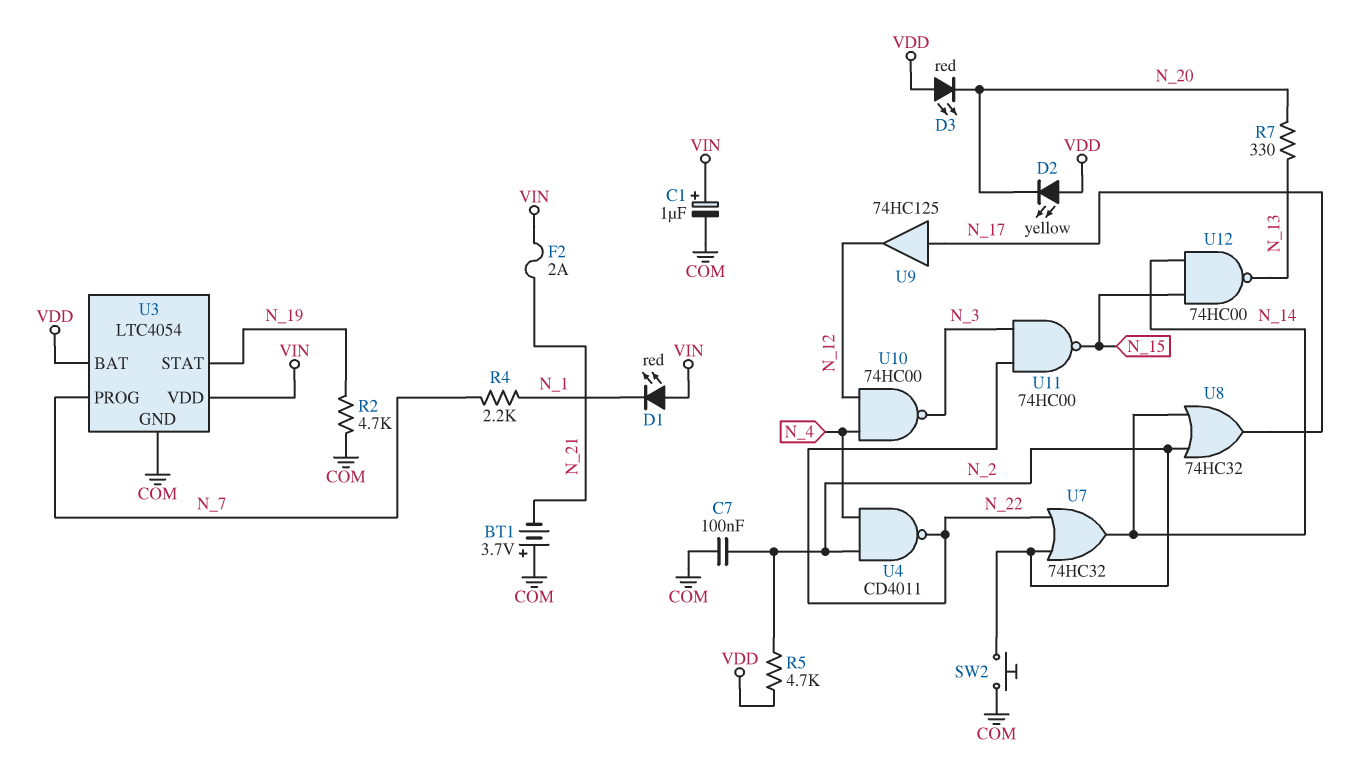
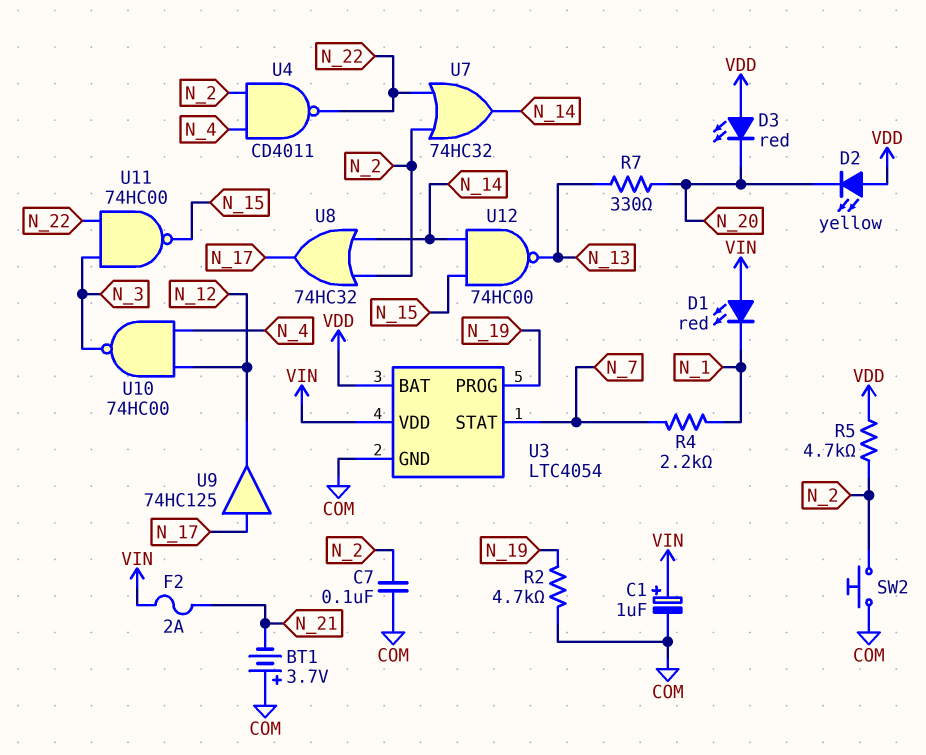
U3 pin PROG: N_7 -> N_19
U3 pin STAT: N_19 -> N_7

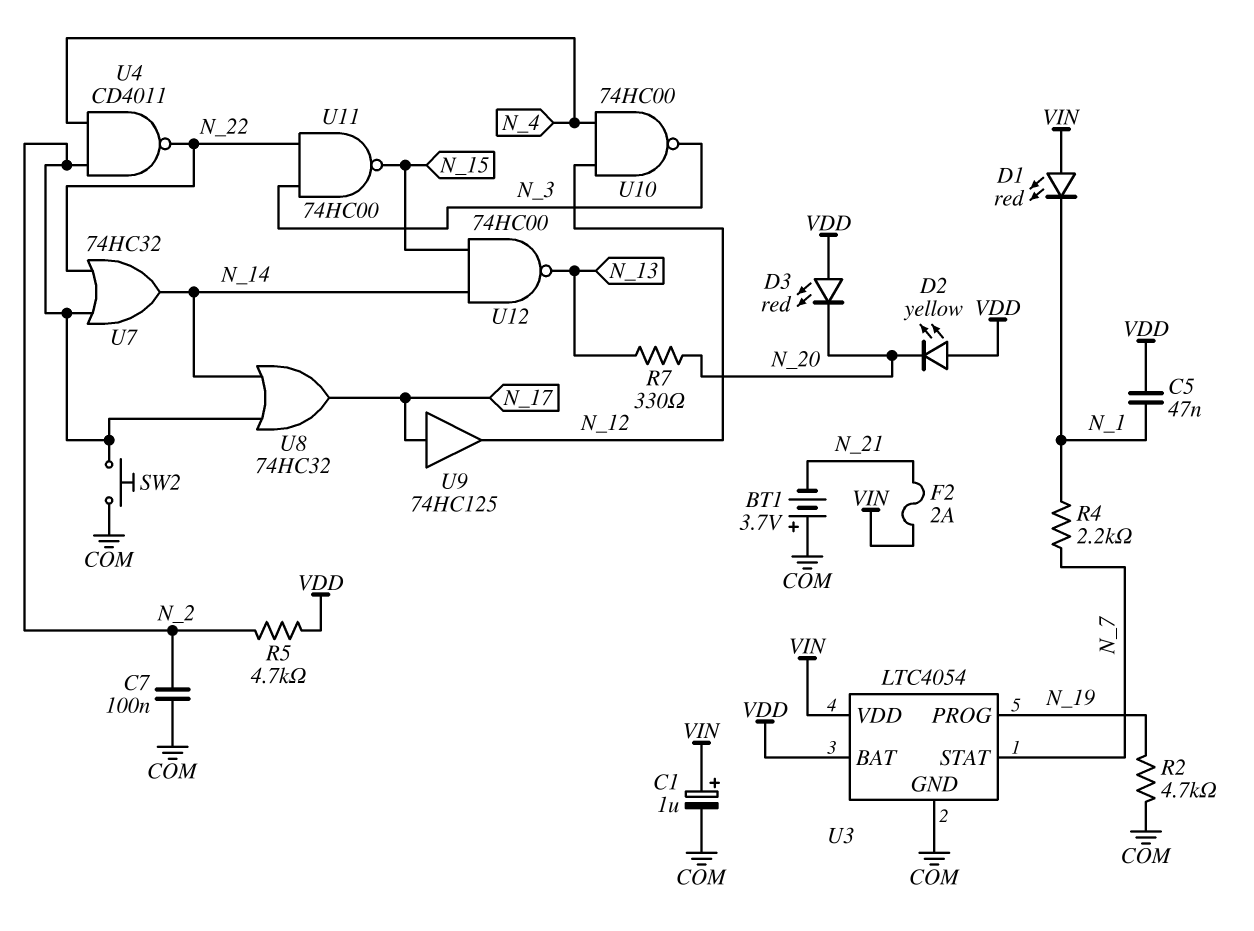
C5: none -> 47nF (N_1, VDD)

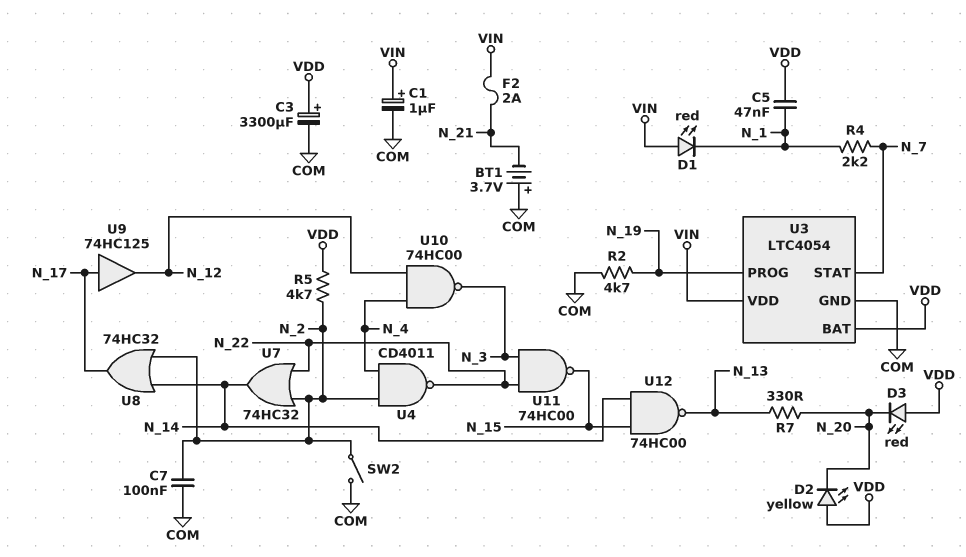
C3: none -> 3300uF (plus VDD, minus COM)
SW2: button (COM, N_2) -> switch (COM, N_2)

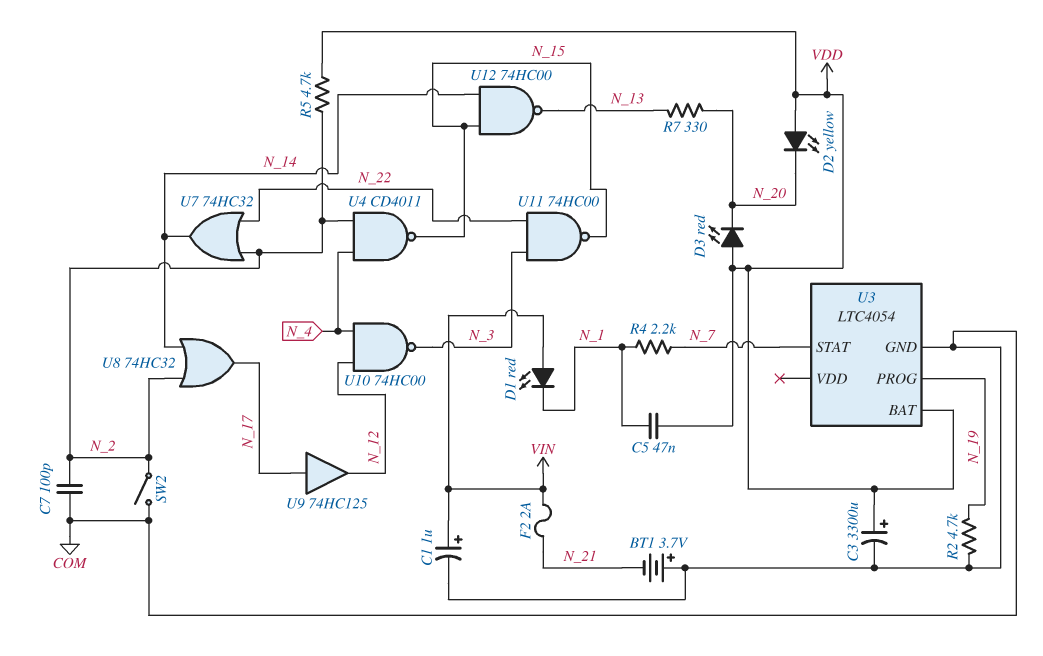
C7: 100nF (COM, N_2) -> 100pF (COM, N_2)
U3 pin VDD: VIN -> none
U4: NAND CD4011 (in N_2, in N_4, out N_22) -> NAND CD4011 (in N_2, in N_4, out N_15)

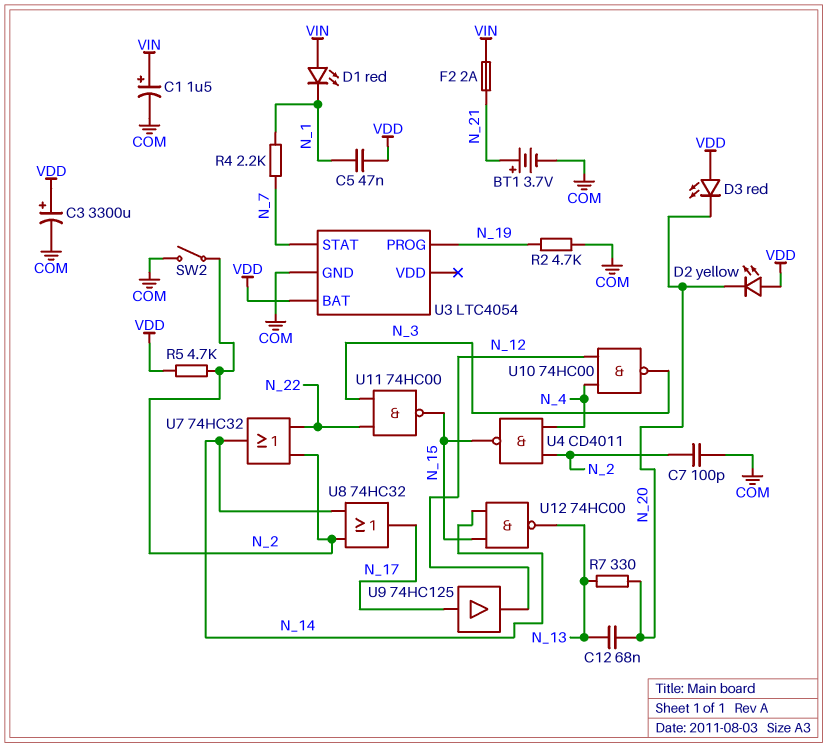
BT1: 3.7V (plus COM, minus N_21) -> 3.7V (plus N_21, minus COM)
C1: 1uF (plus VIN, minus COM) -> 1.5uF (plus VIN, minus COM)
C12: none -> 68nF (N_13, N_20)

